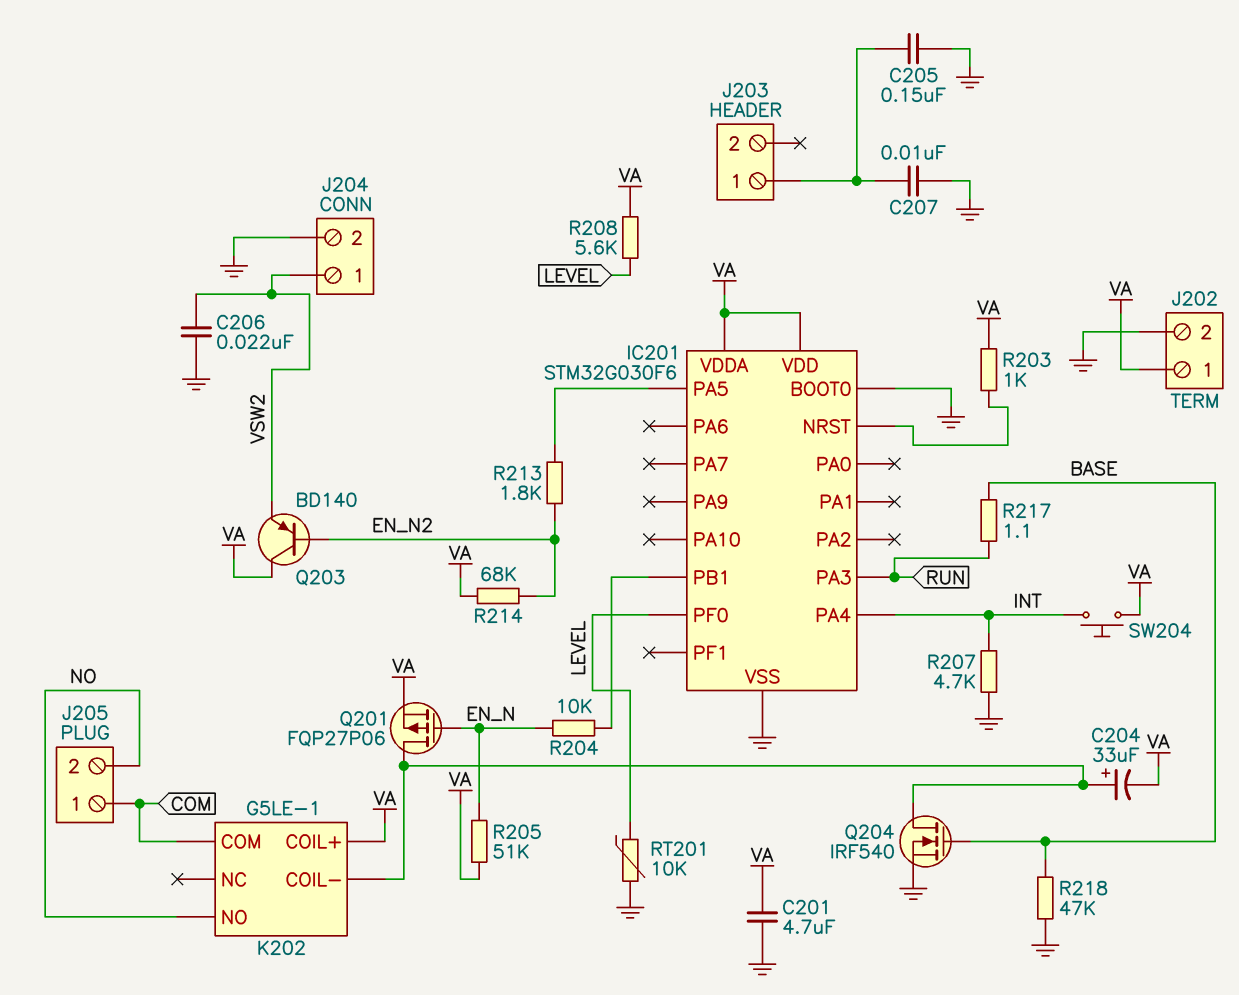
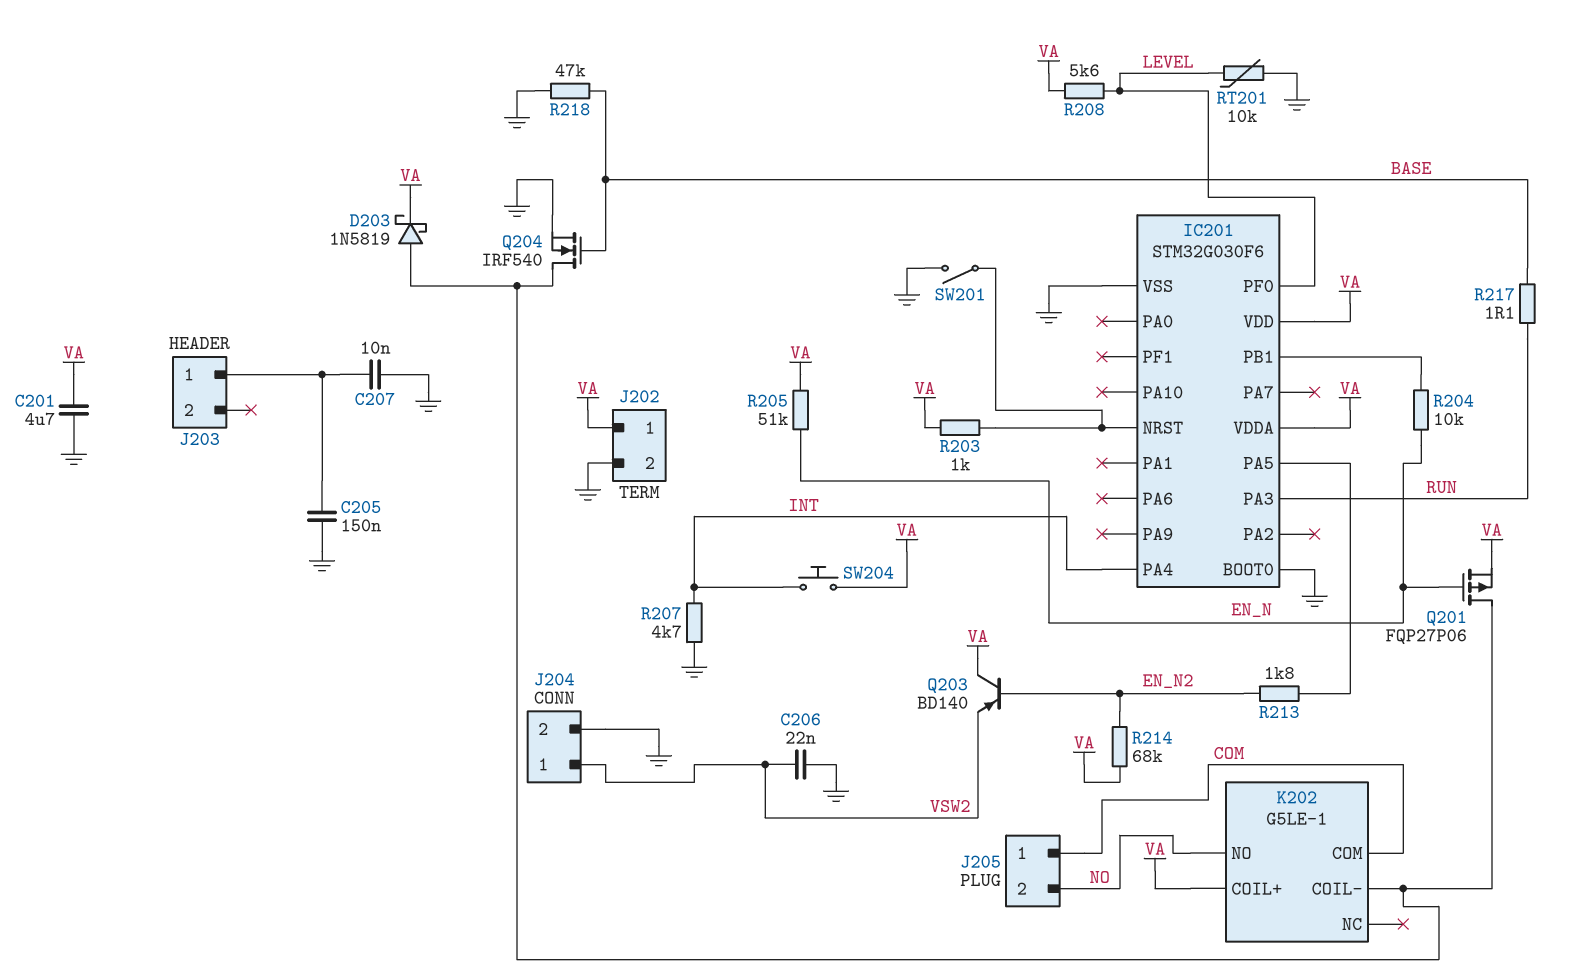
C204: 33uF (plus K202/COIL-, minus VA) -> none
D203: none -> schottky 1N5819 (A K202/COIL-, K VA)
SW201: none -> switch (GND, IC201/NRST)

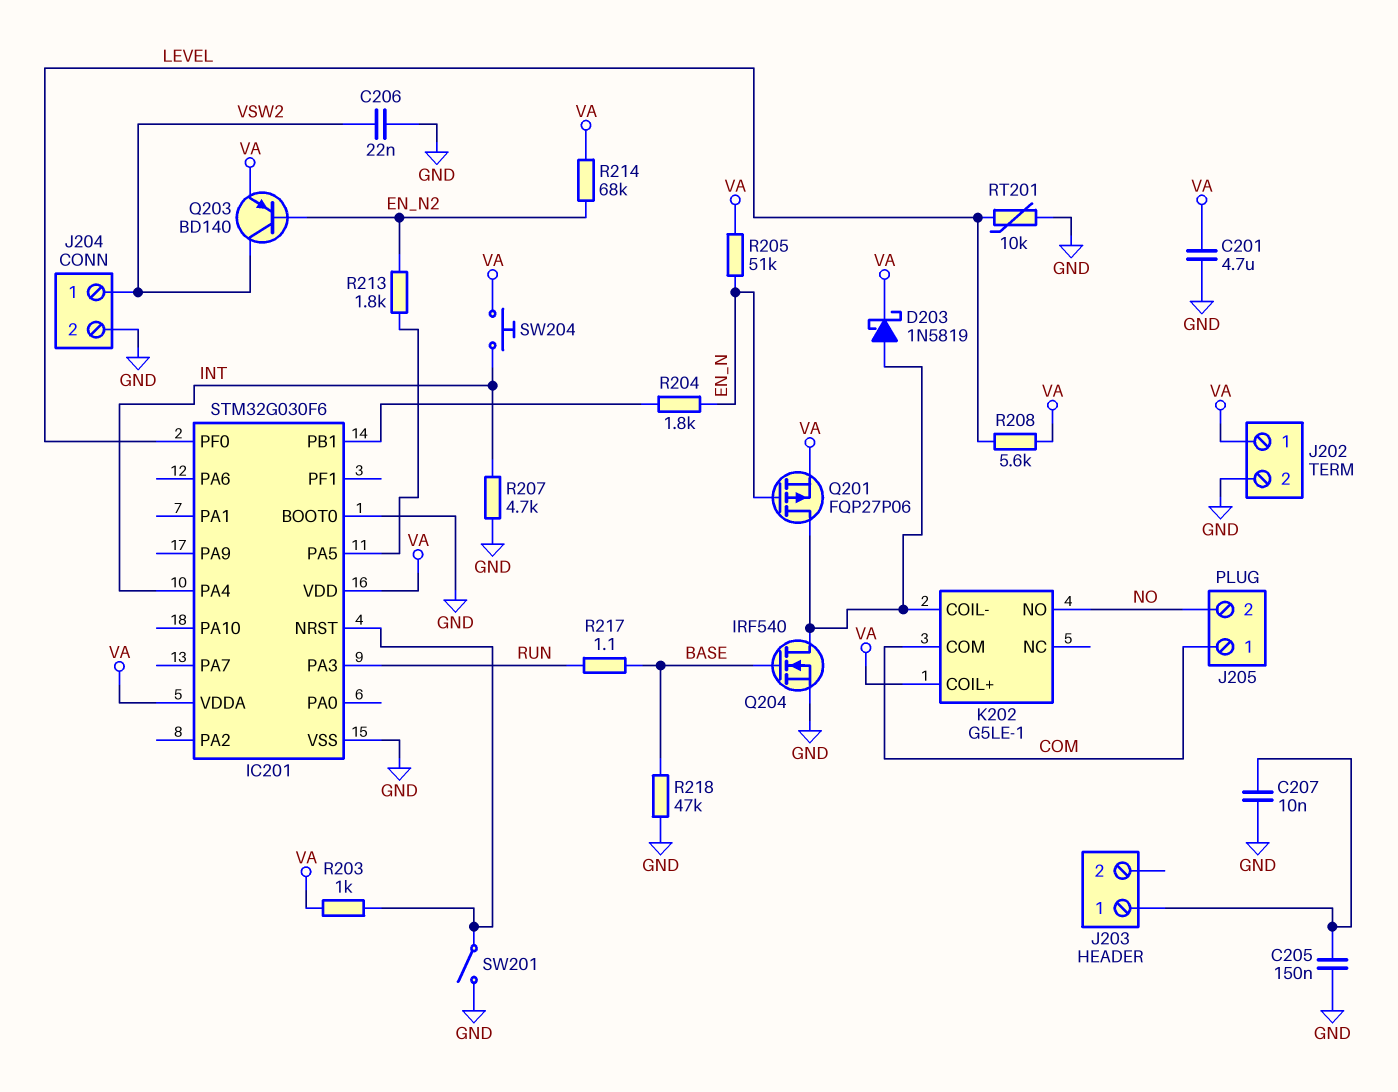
Q203: PNP BD140 (B EN_N2, C VA, E VSW2) -> PNP BD140 (B EN_N2, C VSW2, E VA)
R204: 10k (EN_N, IC201/PB1) -> 1.8k (EN_N, IC201/PB1)

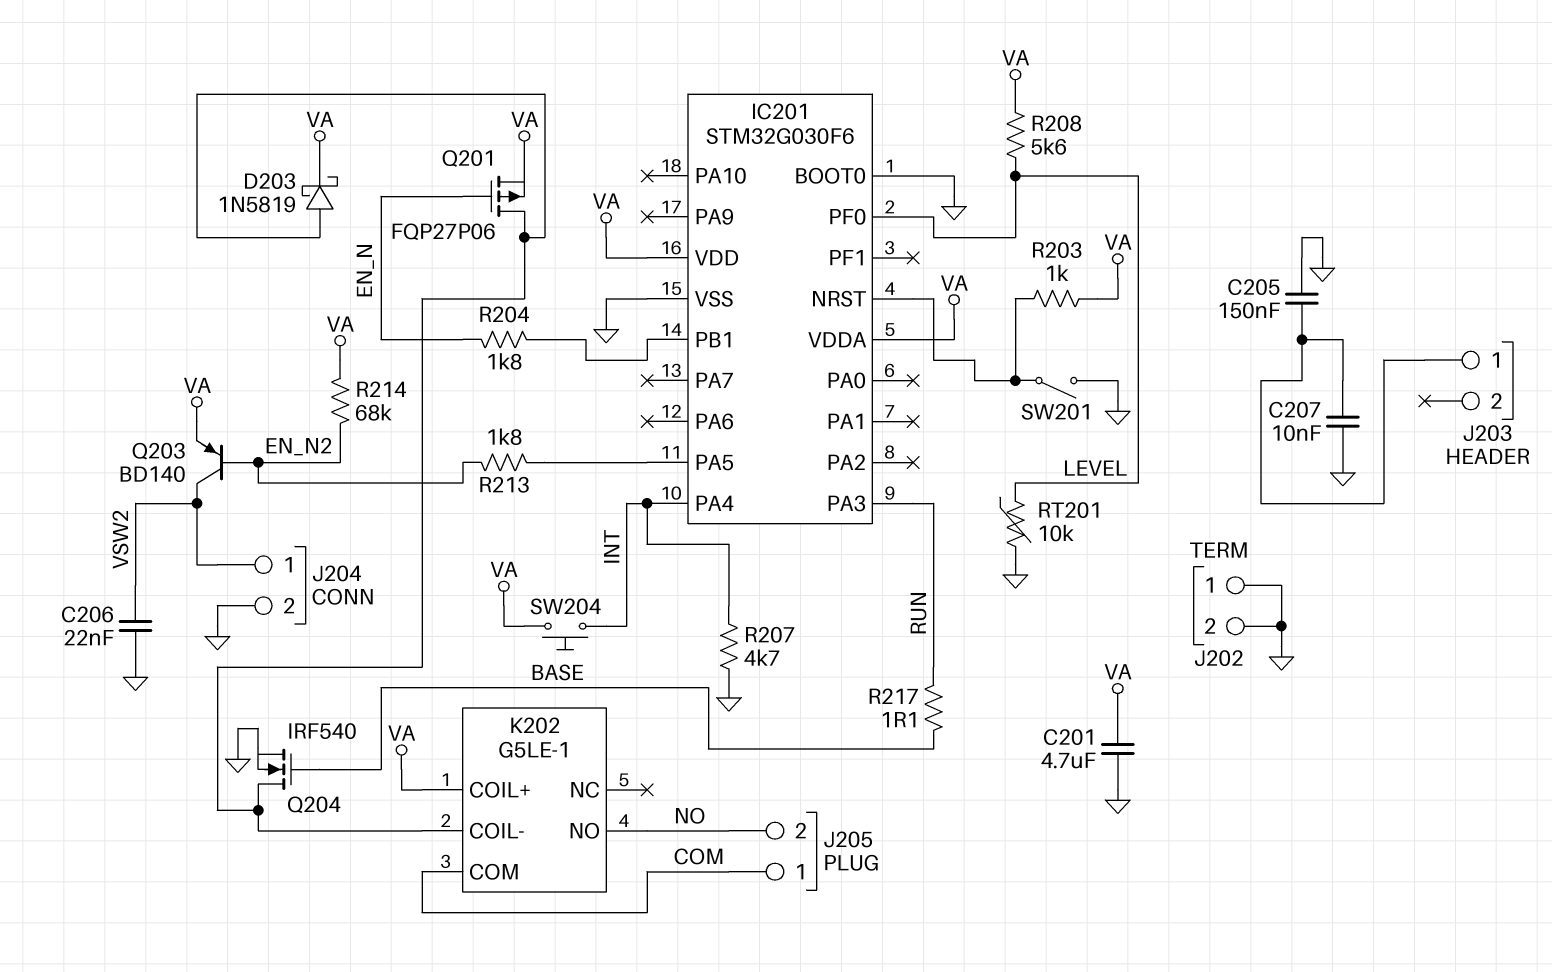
J202 pin 1: VA -> GND
R205: 51k (EN_N, VA) -> none
R218: 47k (BASE, GND) -> none

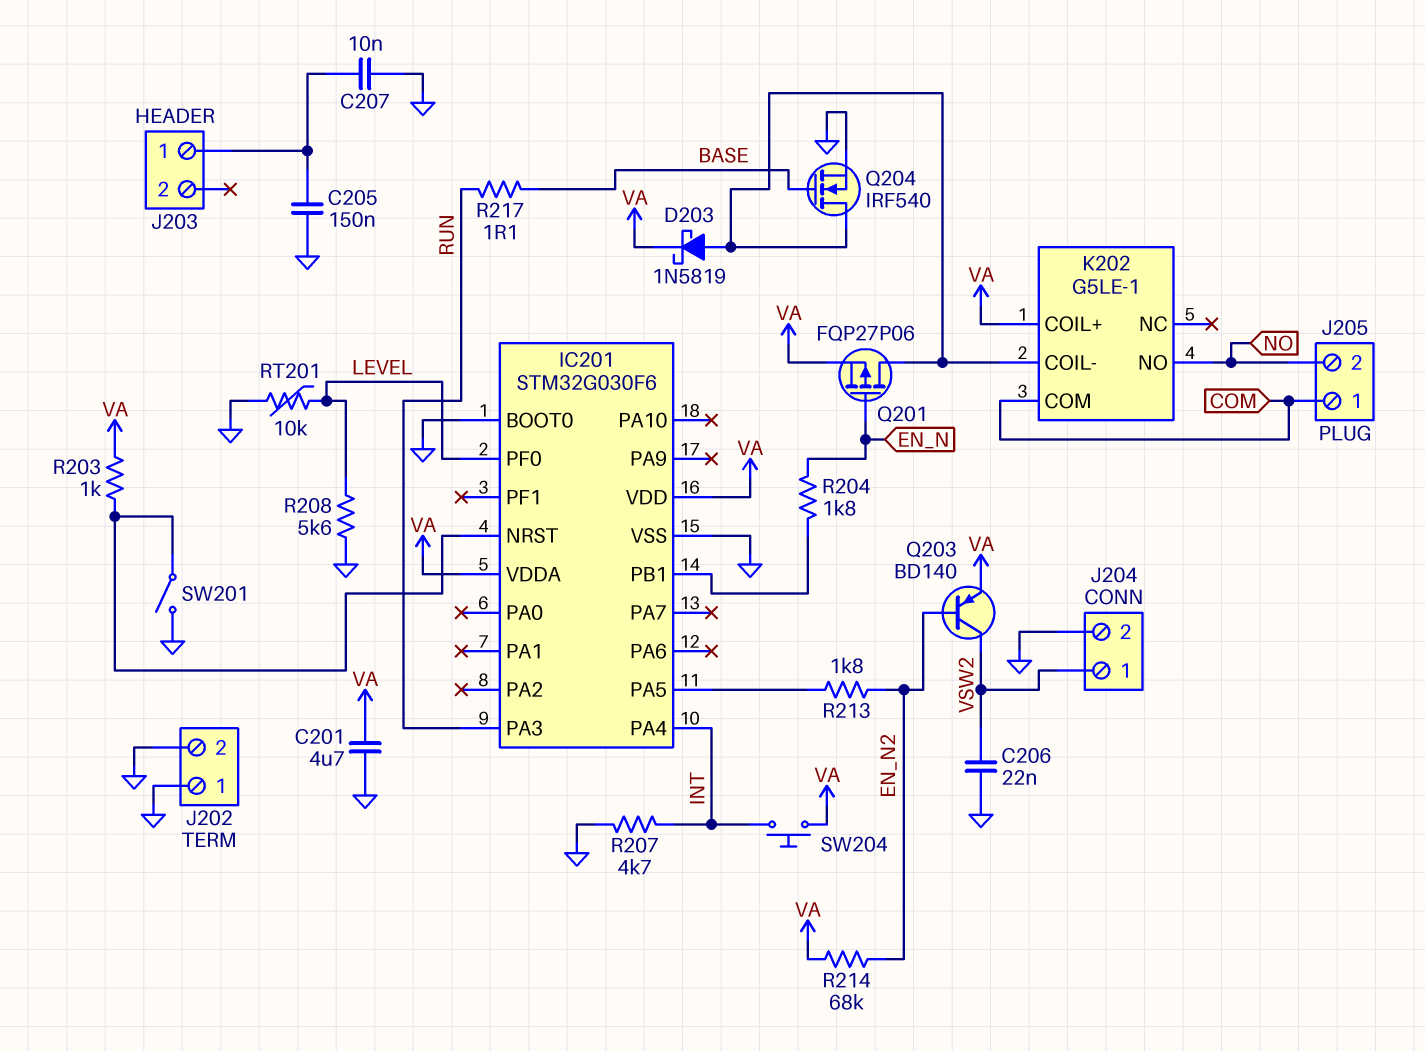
R208: 5.6k (LEVEL, VA) -> 5.6k (GND, LEVEL)

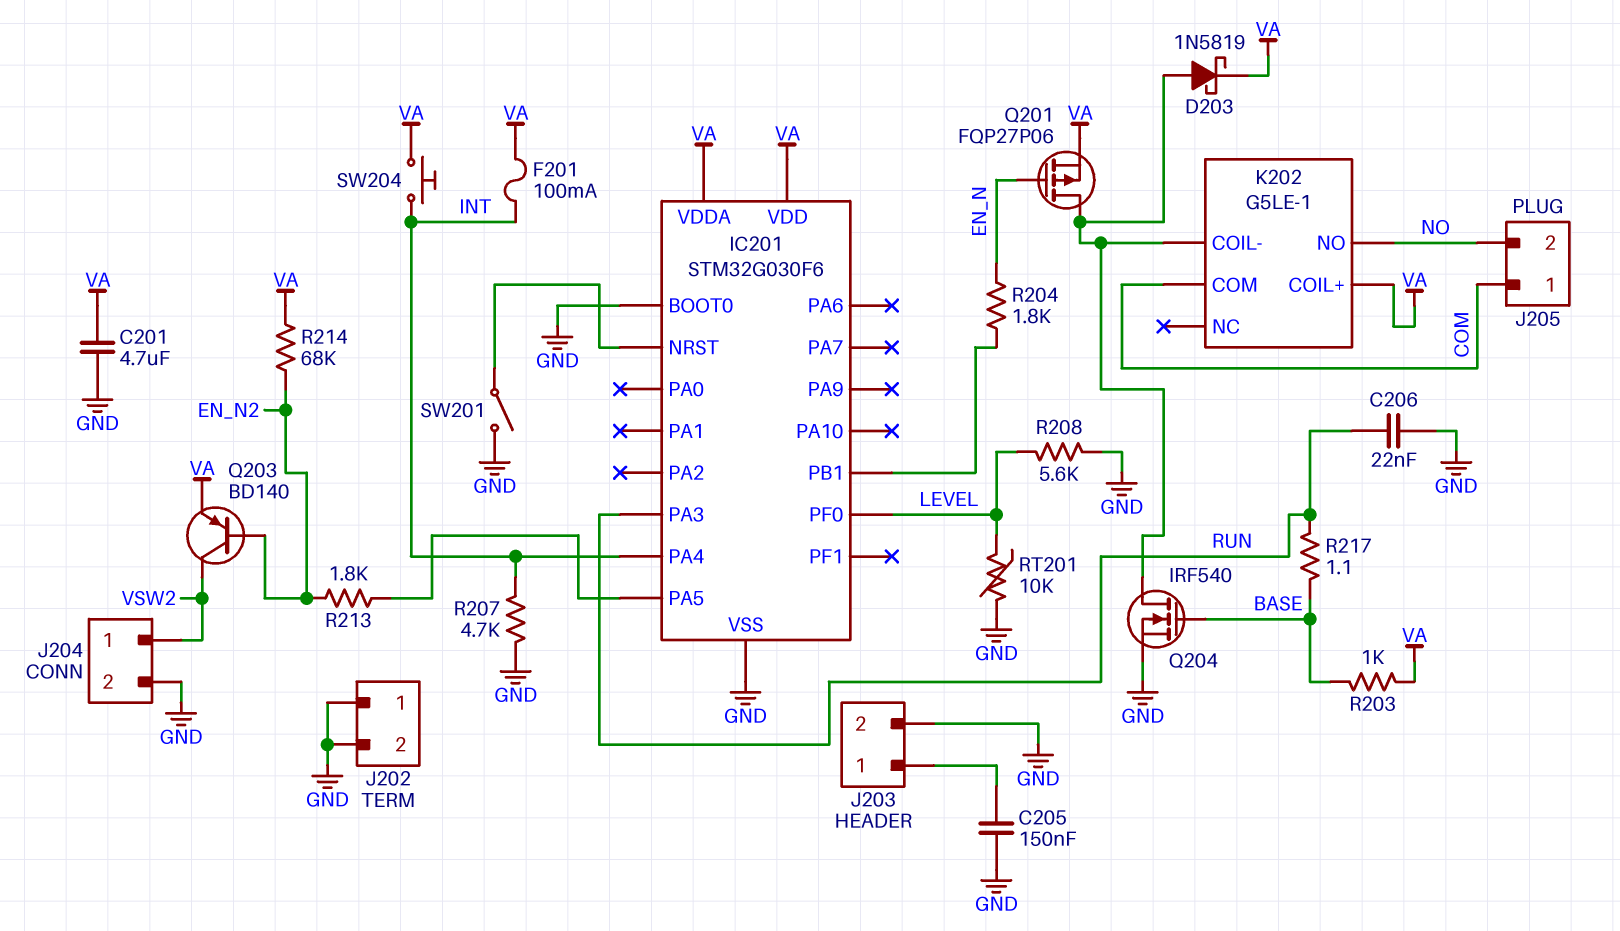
C206: 22nF (GND, VSW2) -> 22nF (GND, RUN)
C207: 10nF (GND, J203/1) -> none
F201: none -> 100mA (INT, VA)
J203 pin 2: none -> GND
R203: 1k (IC201/NRST, VA) -> 1k (BASE, VA)

